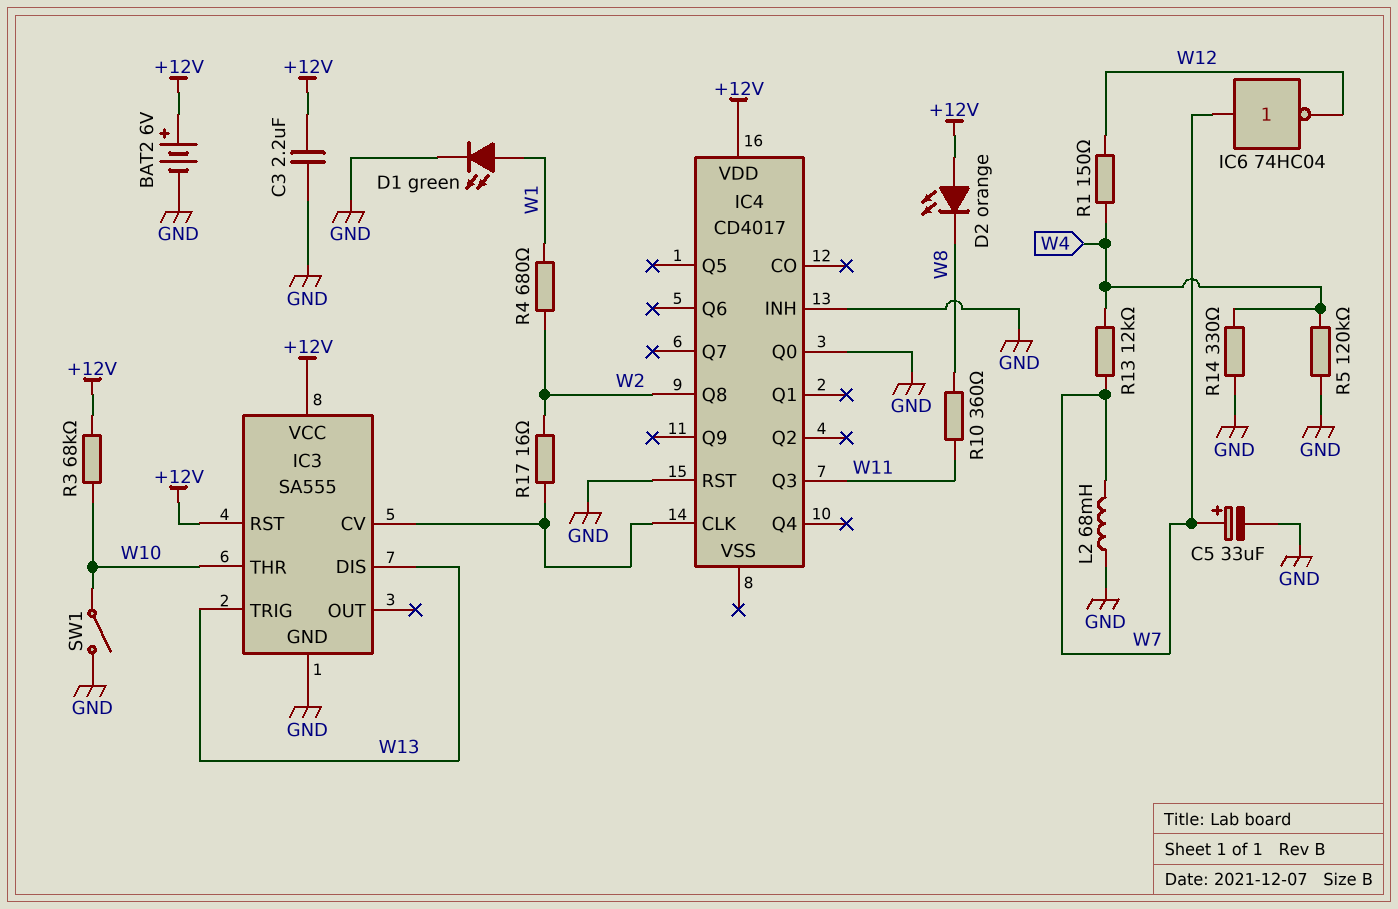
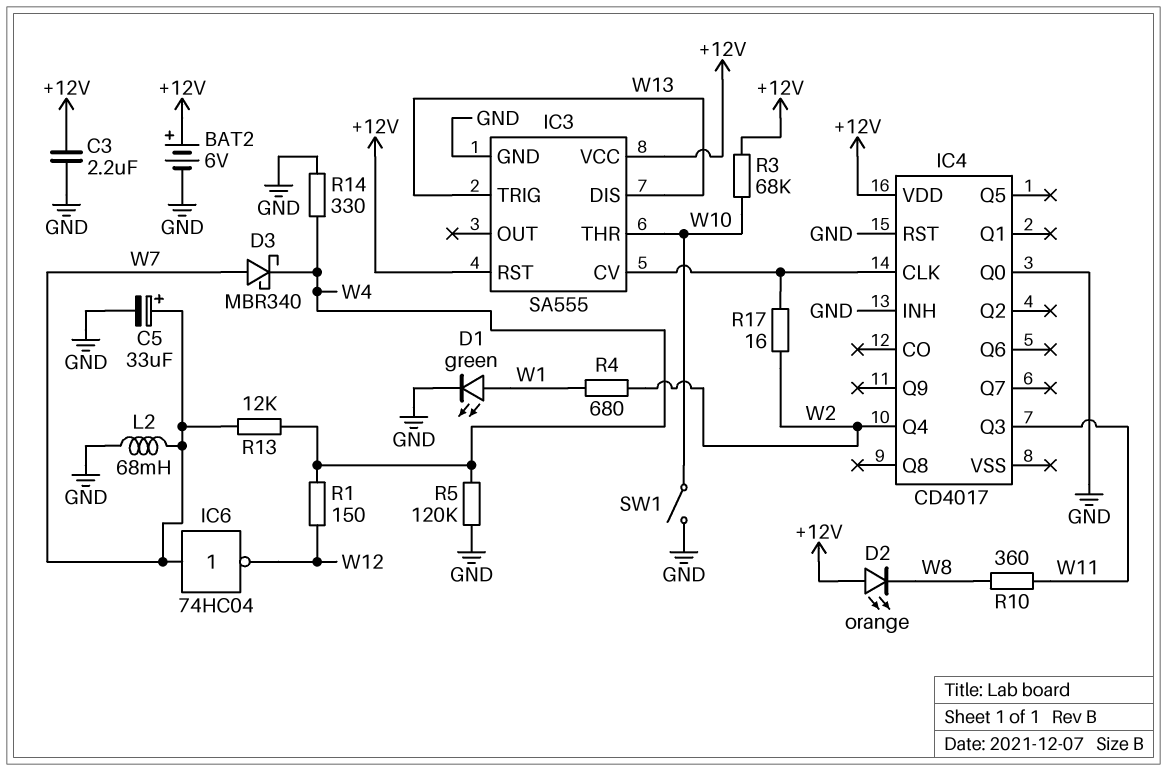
D3: none -> schottky MBR340 (A W7, K W4)
IC4 pin Q4: none -> W2
IC4 pin Q8: W2 -> none

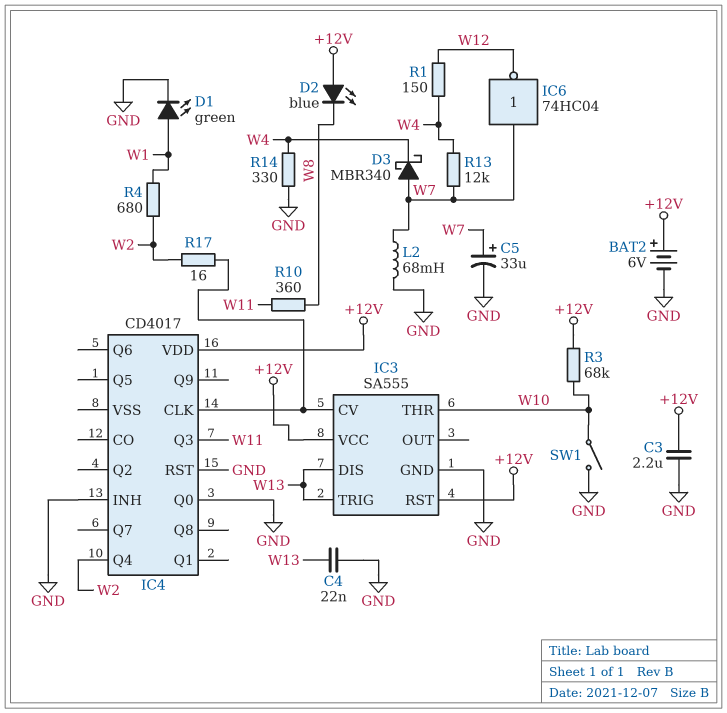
C4: none -> 22nF (GND, W13)
D2: LED orange (A +12V, K W8) -> LED blue (A +12V, K W8)
R5: 120k (GND, W4) -> none

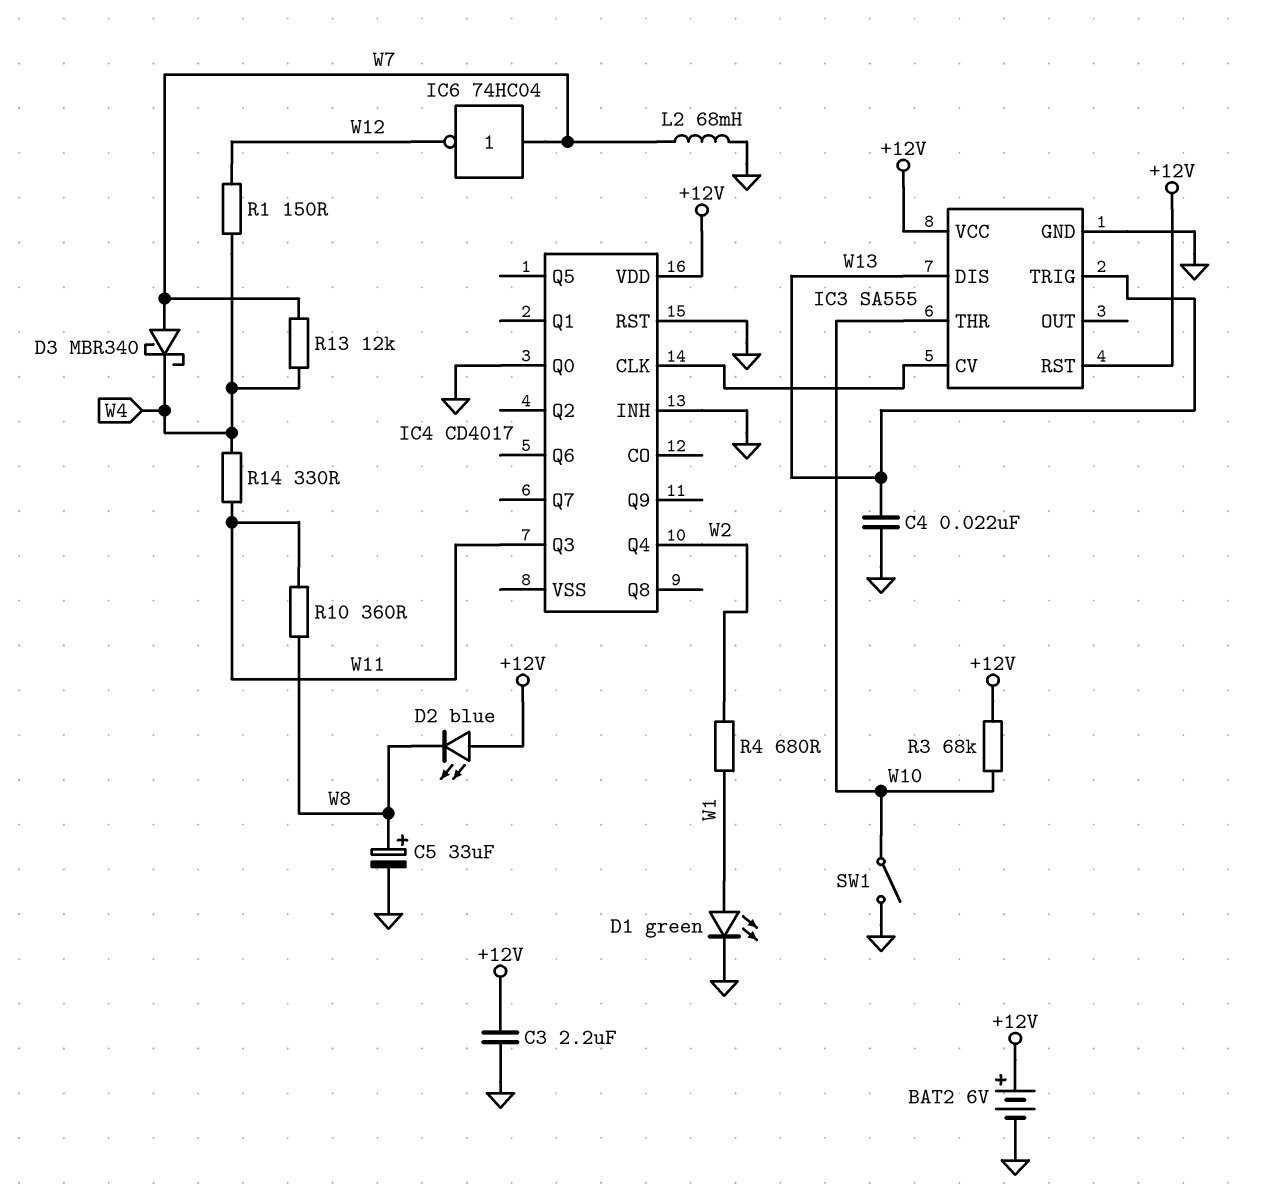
C5: 33uF (plus W7, minus GND) -> 33uF (plus W8, minus GND)
R14: 330 (GND, W4) -> 330 (W4, W11)
R17: 16 (IC3/CV, W2) -> none

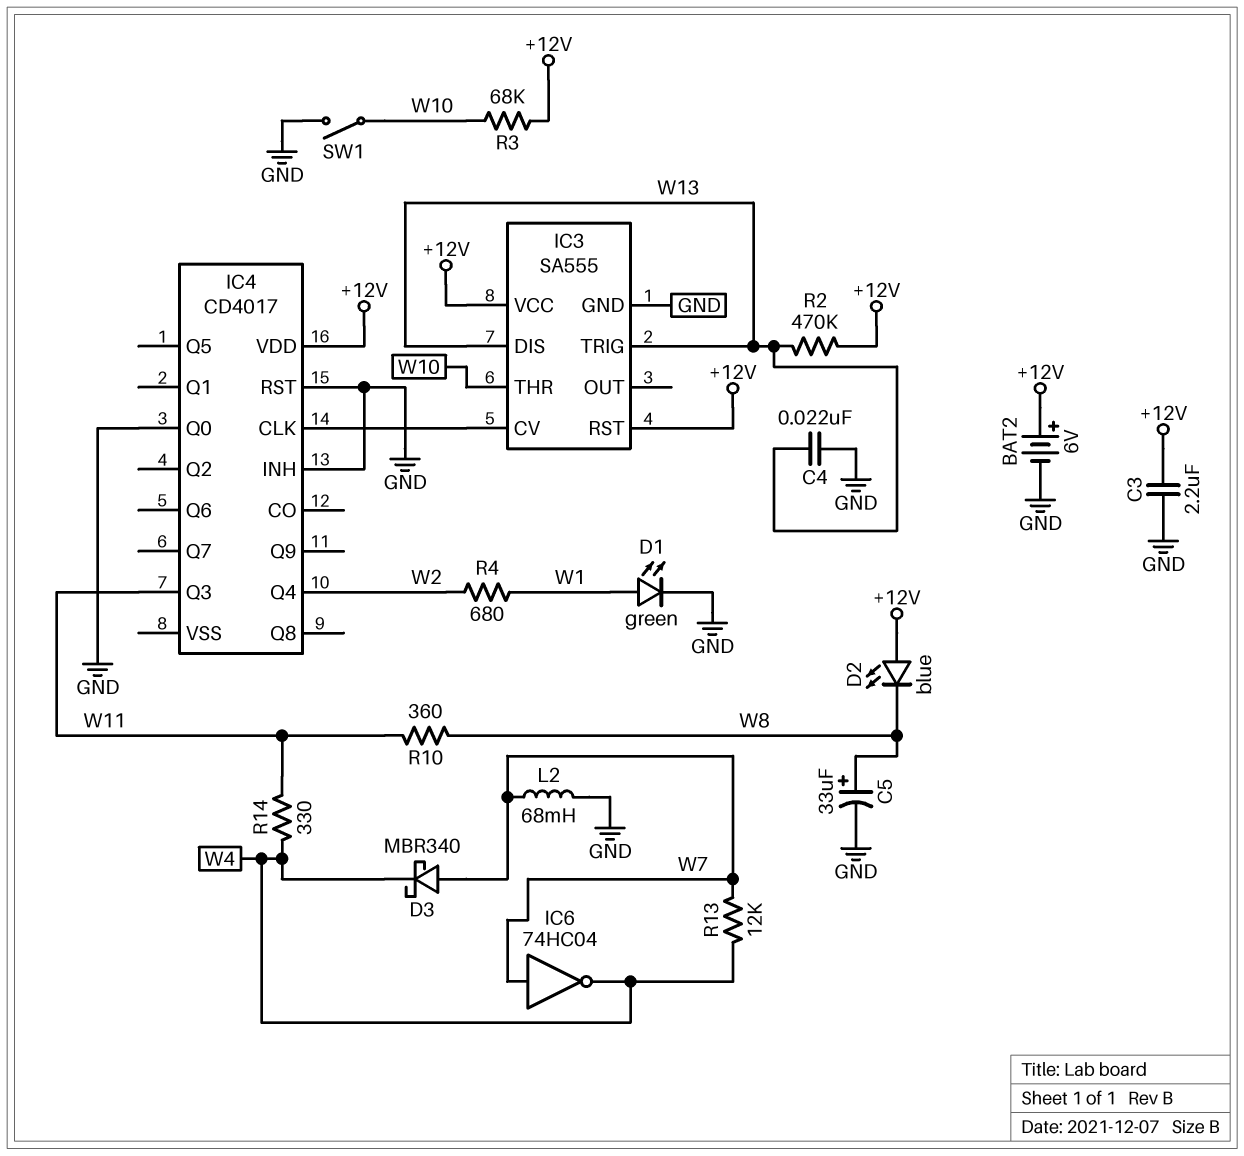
IC6: NOT 74HC04 (in W7, out W12) -> NOT 74HC04 (in W7, out W4)
R1: 150 (W4, W12) -> none
R2: none -> 470k (+12V, W13)

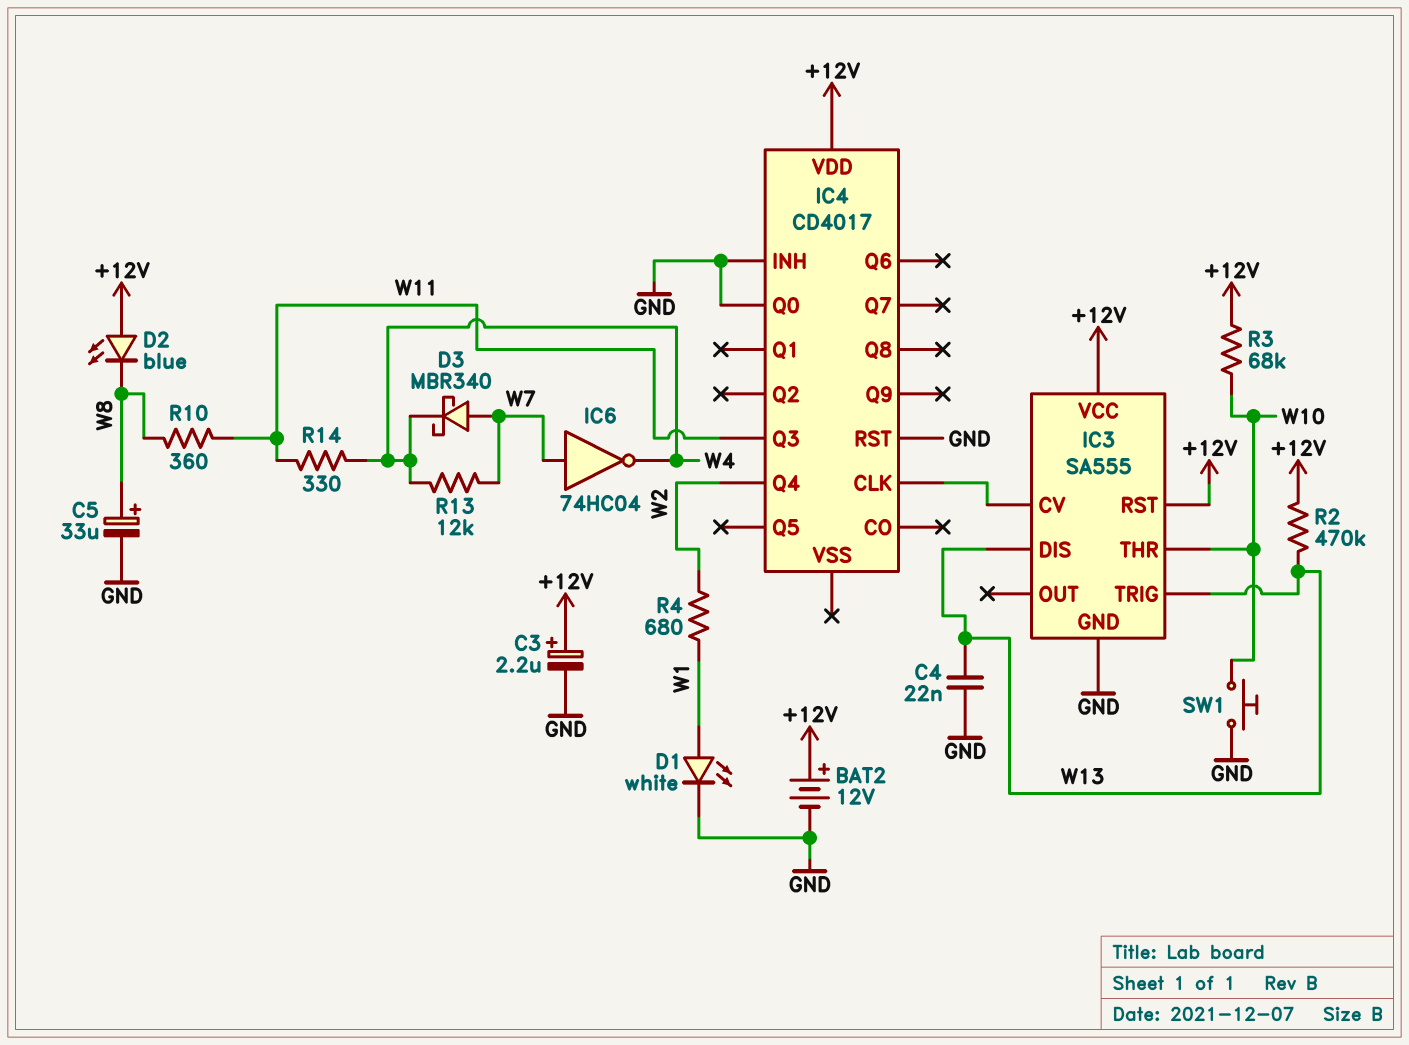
BAT2: 6V (plus +12V, minus GND) -> 12V (plus +12V, minus GND)
C3: 2.2uF (+12V, GND) -> 2.2uF (plus +12V, minus GND)
D1: LED green (A W1, K GND) -> LED white (A W1, K GND)
L2: 68mH (GND, W7) -> none
SW1: switch (GND, W10) -> button (GND, W10)

